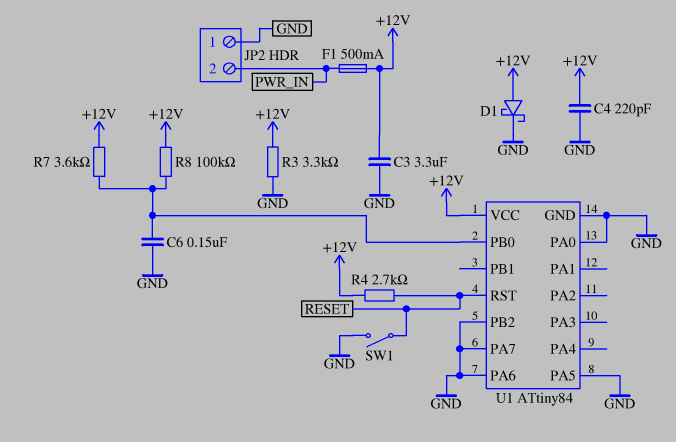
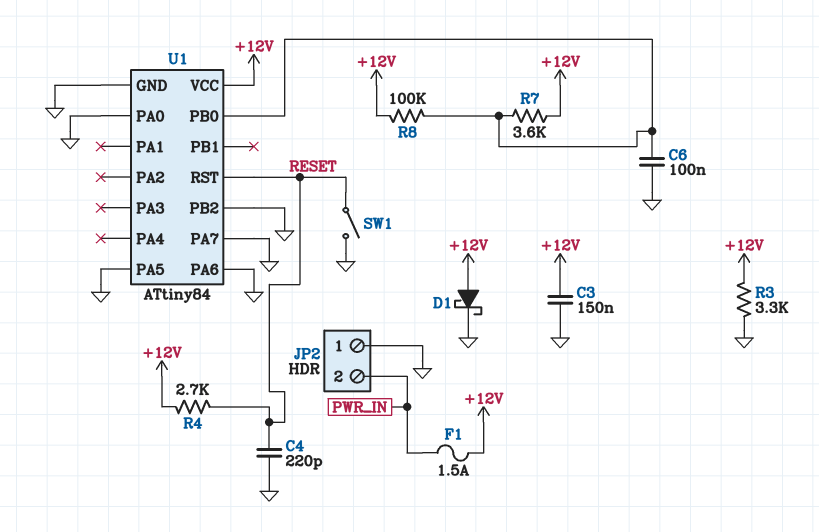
C3: 3.3uF (+12V, GND) -> 150nF (+12V, GND)
C4: 220pF (+12V, GND) -> 220pF (GND, RESET)
C6: 150nF (GND, U1/PB0) -> 100nF (GND, U1/PB0)
F1: 500mA (+12V, PWR_IN) -> 1.5A (+12V, PWR_IN)

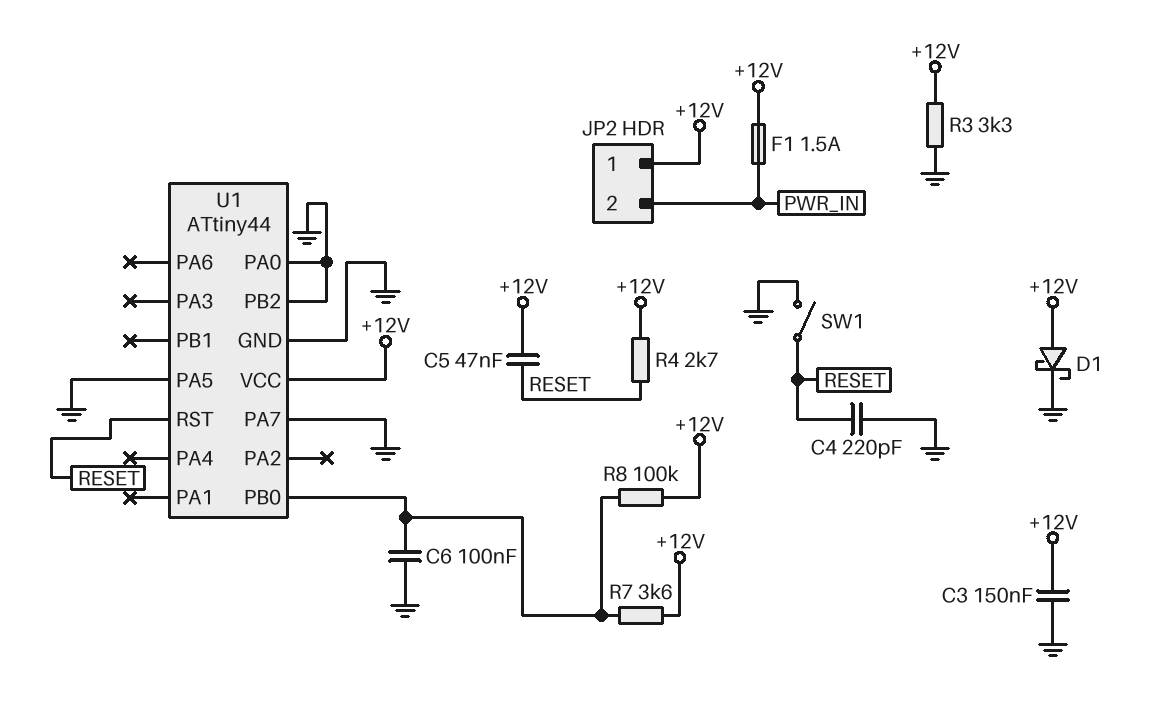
C5: none -> 47nF (+12V, RESET)
JP2 pin 1: GND -> +12V
U1: ATtiny84 -> ATtiny44
U1 pin PA6: GND -> none

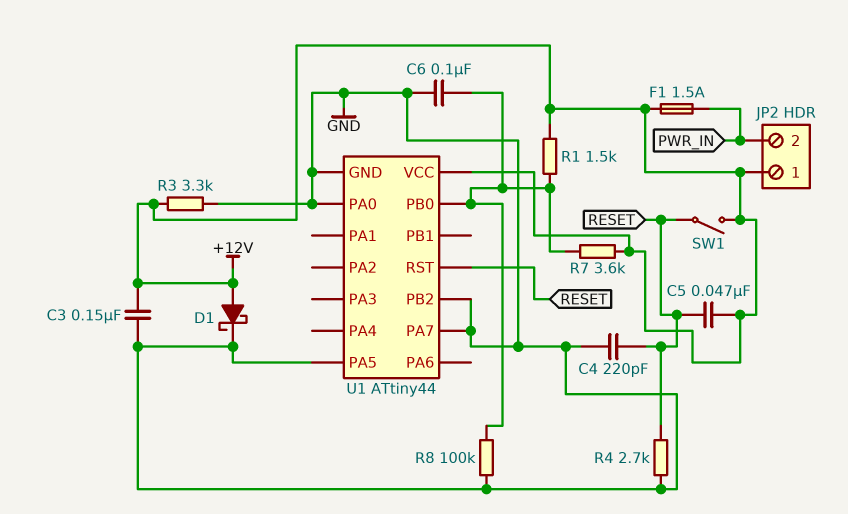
R1: none -> 1.5k (+12V, U1/PB0)
R4: 2.7k (+12V, RESET) -> 2.7k (GND, RESET)
R8: 100k (+12V, U1/PB0) -> 100k (GND, U1/PB0)
SW1: switch (GND, RESET) -> switch (+12V, RESET)

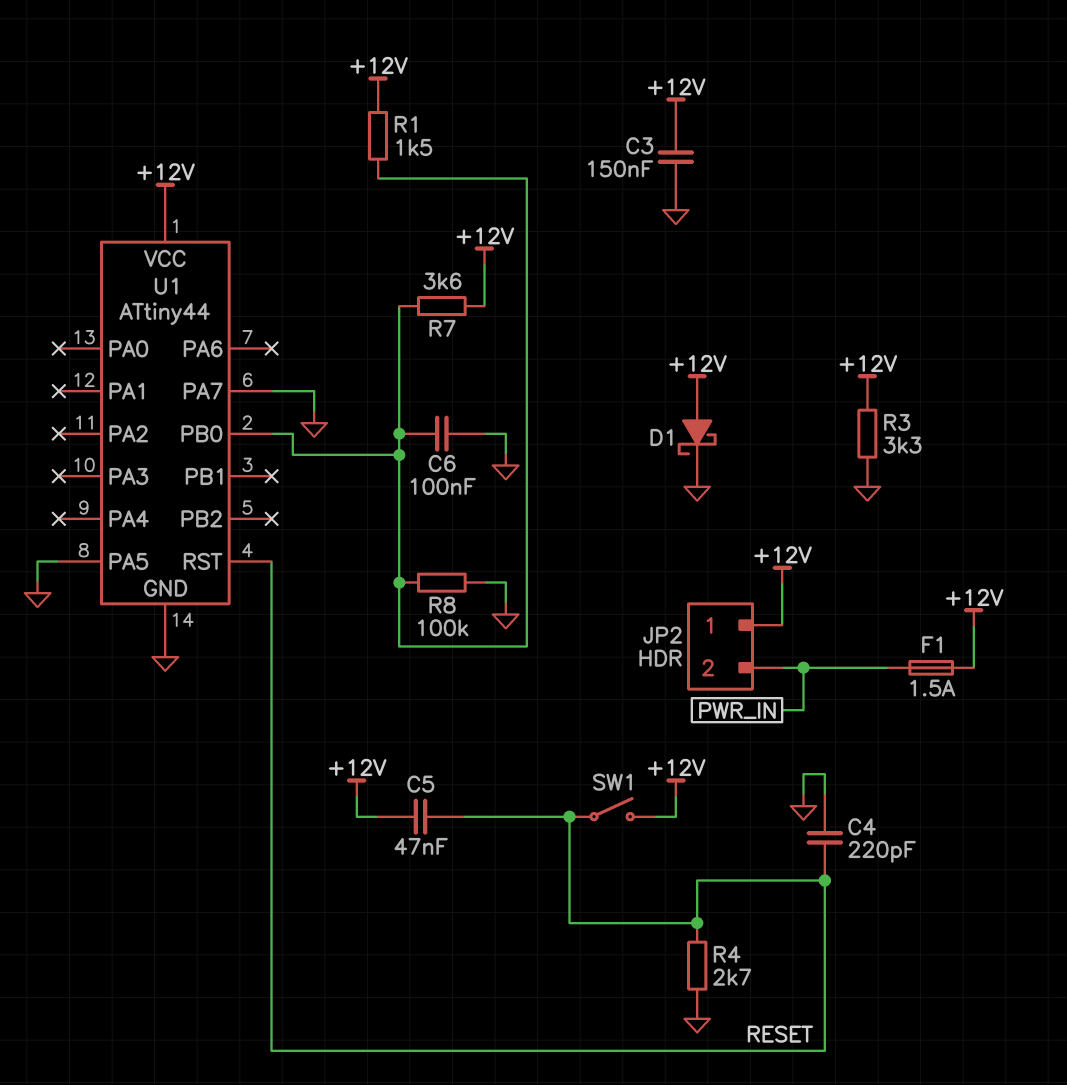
U1 pin PA0: GND -> none
U1 pin PB2: GND -> none

